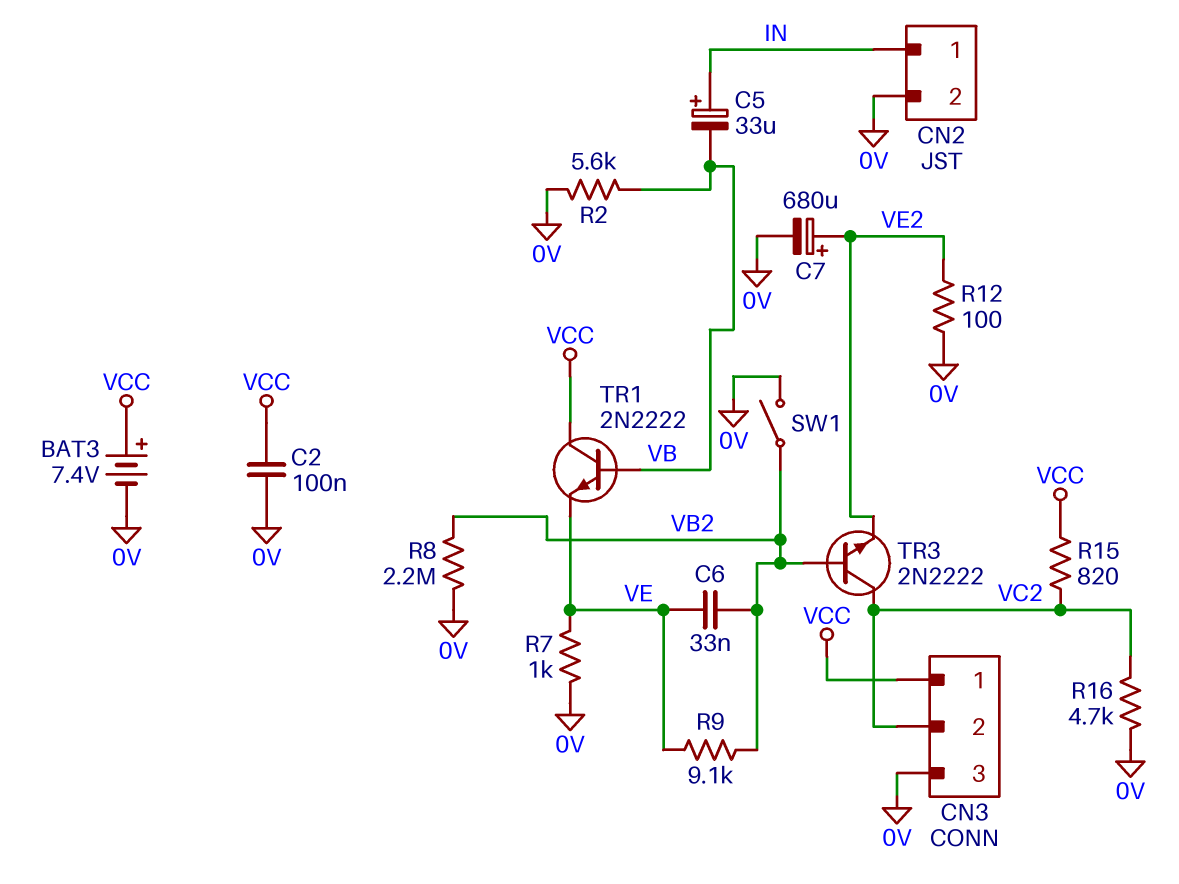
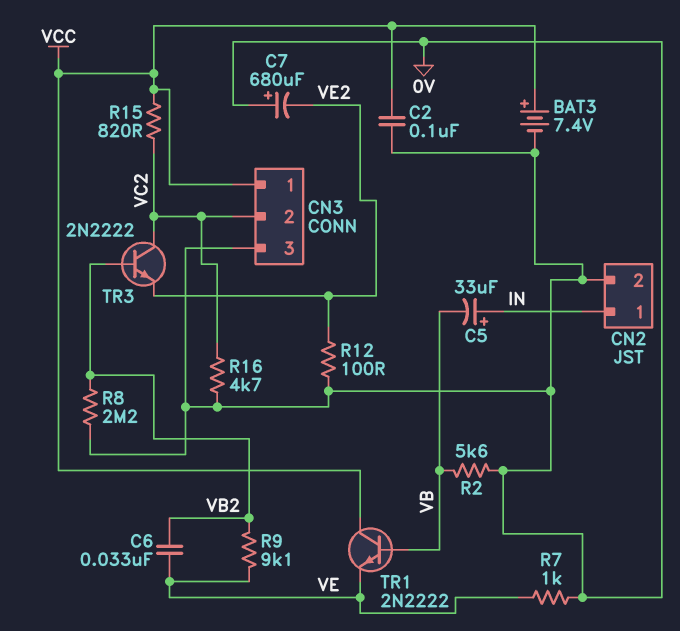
C7: 680uF (plus VE2, minus 0V) -> 680uF (plus 0V, minus VE2)
SW1: switch (0V, VB2) -> none

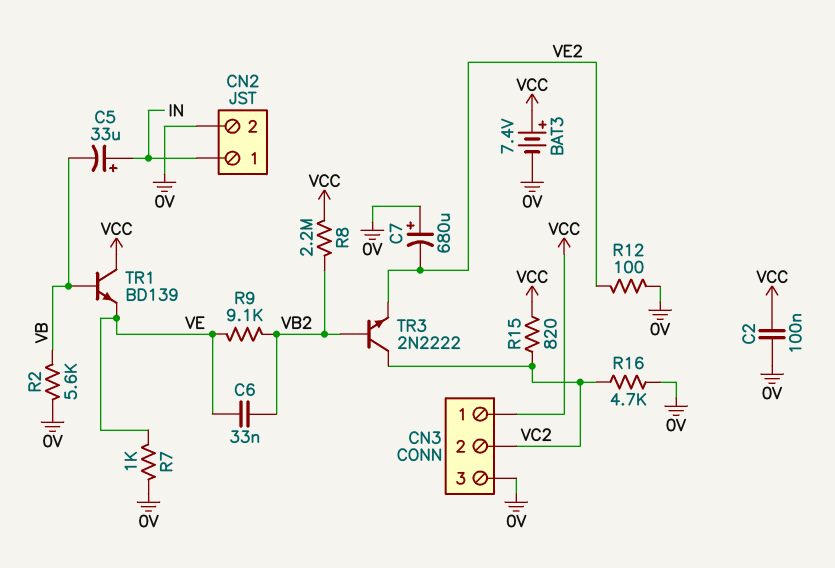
R8: 2.2M (0V, VB2) -> 2.2M (VB2, VCC)
TR1: NPN 2N2222 (B VB, C VCC, E VE) -> NPN BD139 (B VB, C VCC, E VE)

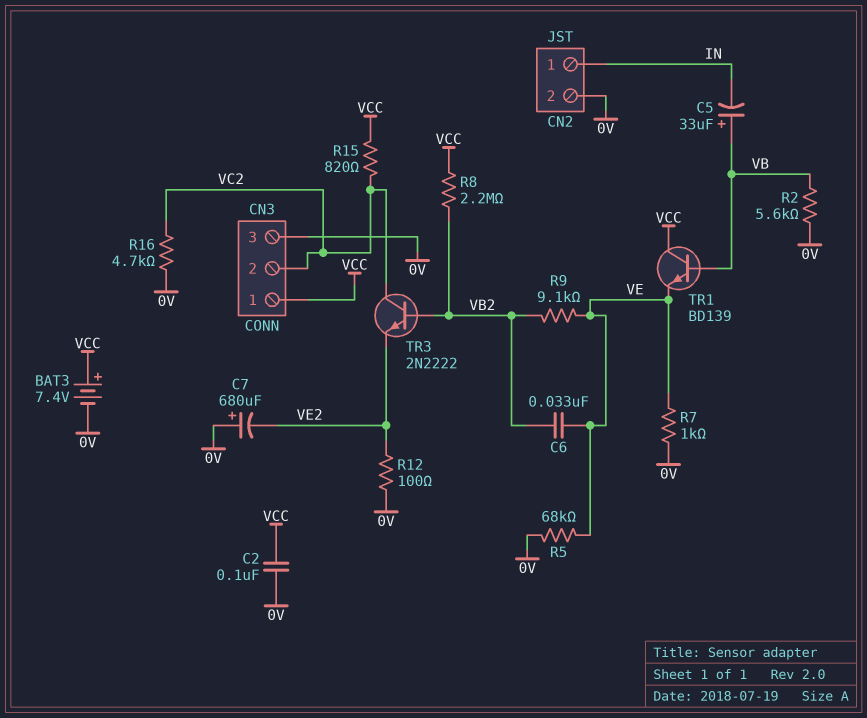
C5: 33uF (plus IN, minus VB) -> 33uF (plus VB, minus IN)
R5: none -> 68k (0V, VE)

